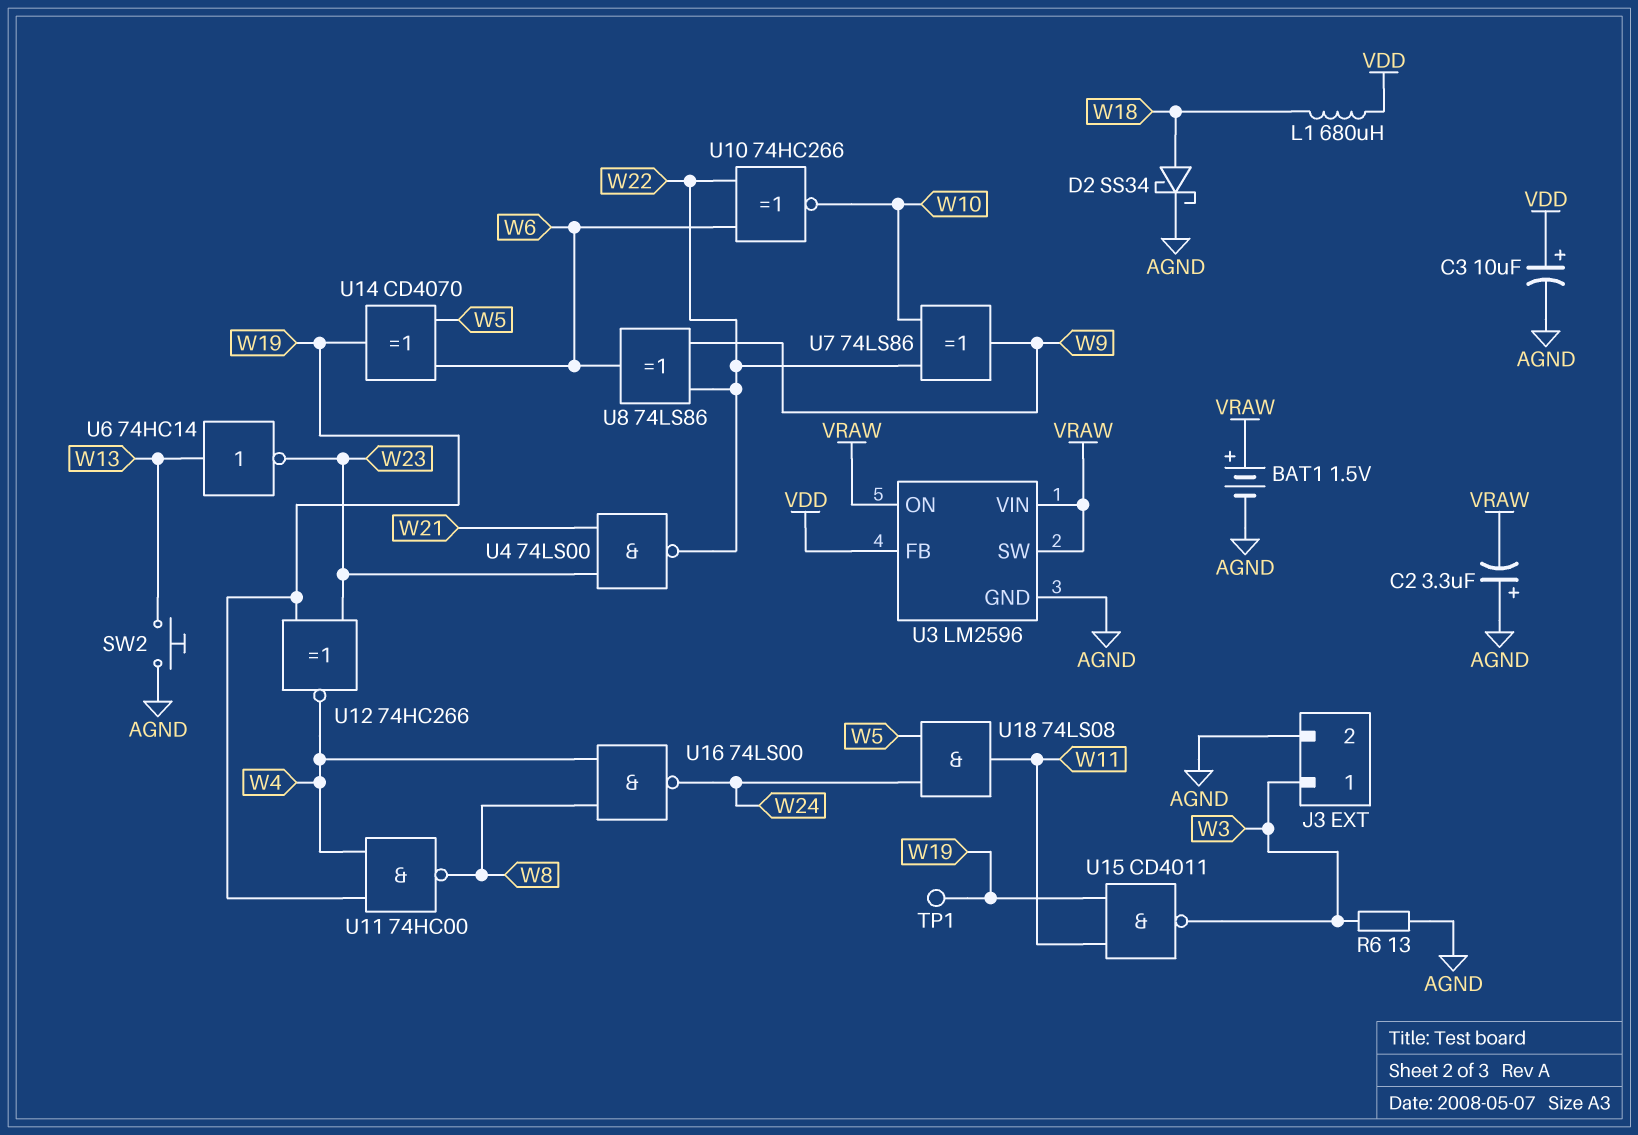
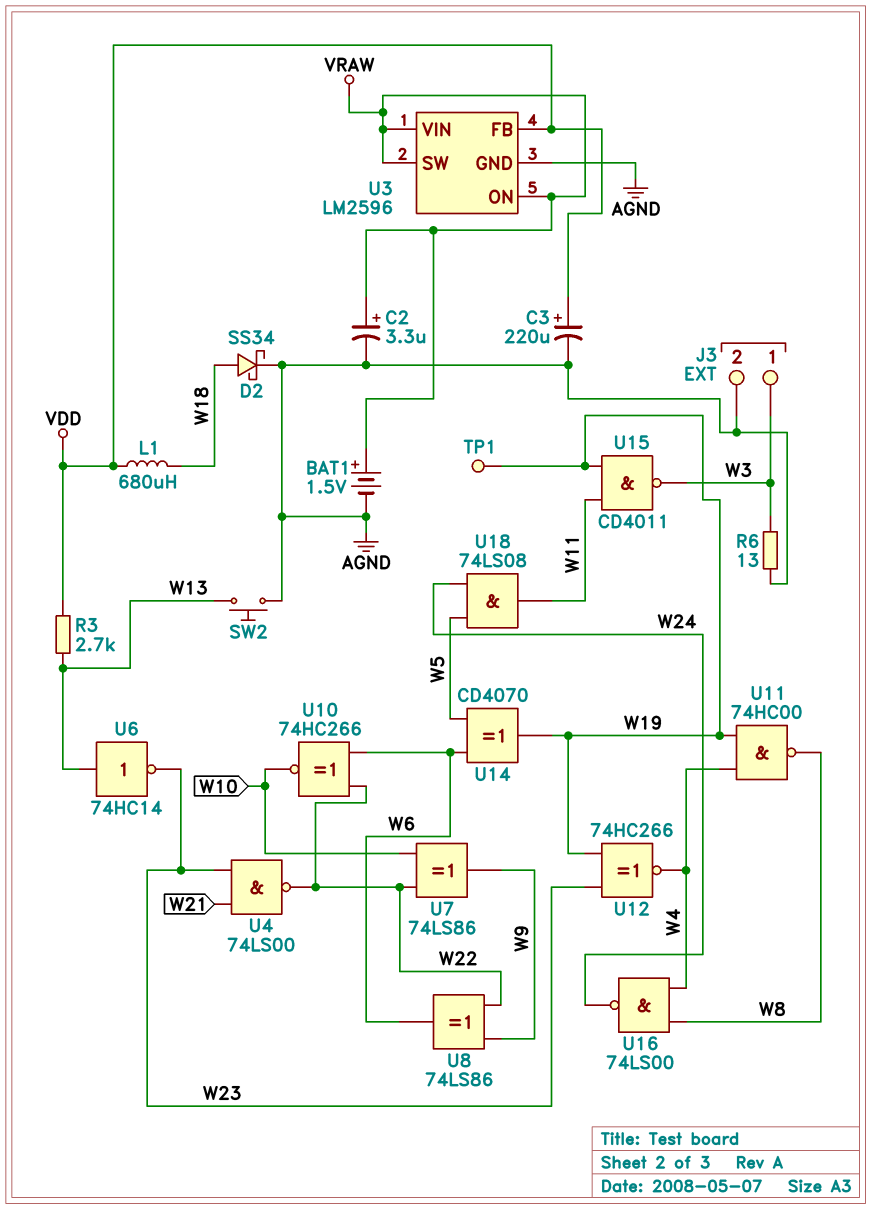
C2: 3.3uF (plus AGND, minus VRAW) -> 3.3uF (plus VRAW, minus AGND)
C3: 10uF (plus VDD, minus AGND) -> 220uF (plus VDD, minus AGND)
R3: none -> 2.7k (VDD, W13)

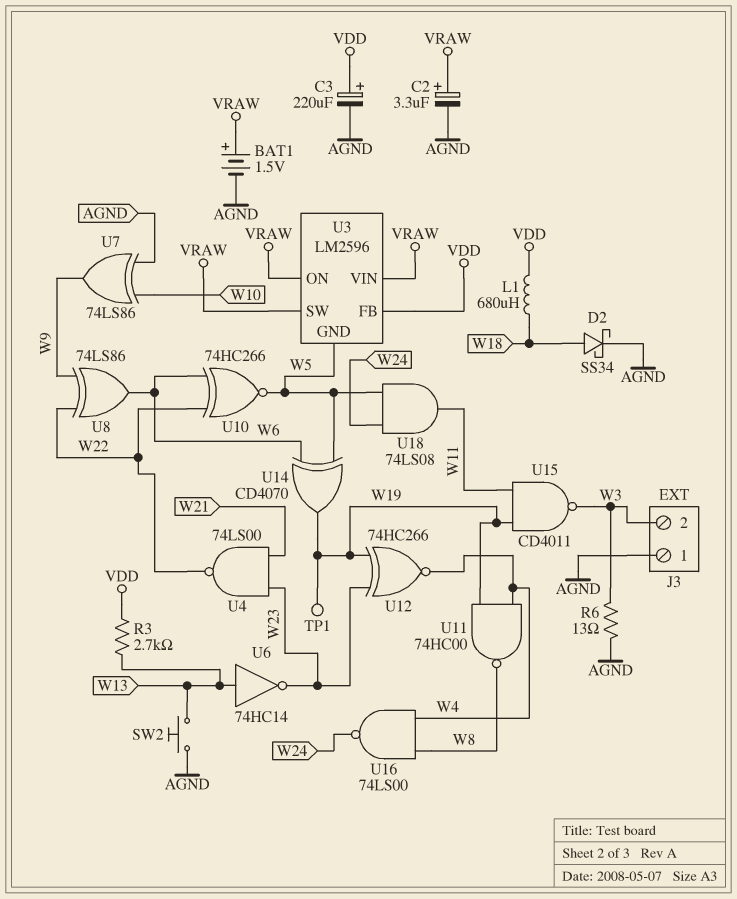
J3 pin 1: W3 -> AGND
J3 pin 2: AGND -> W3
U3 pin GND: AGND -> W5
U7: XOR 74LS86 (in W10, in W22, out W9) -> XOR 74LS86 (in AGND, in W10, out W9)
U10: XNOR 74HC266 (in W6, in W22, out W10) -> XNOR 74HC266 (in W6, in W22, out W5)

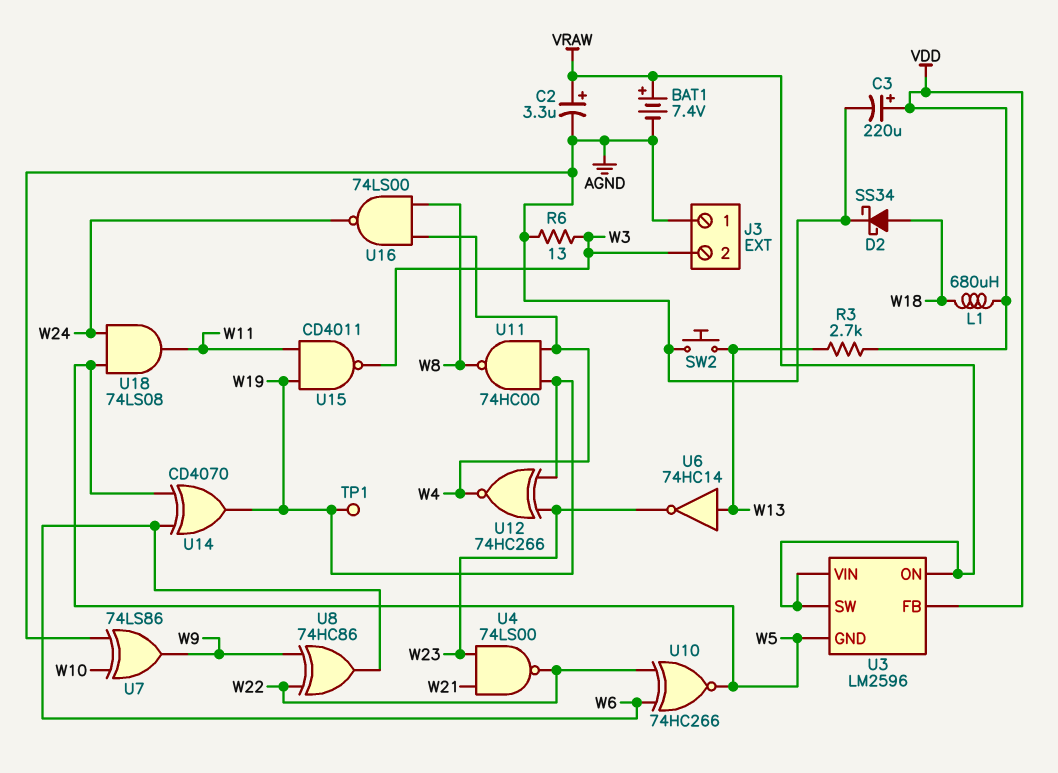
BAT1: 1.5V (plus VRAW, minus AGND) -> 7.4V (plus VRAW, minus AGND)
U8: XOR 74LS86 (in W9, in W22, out W6) -> XOR 74HC86 (in W9, in W22, out W6)

